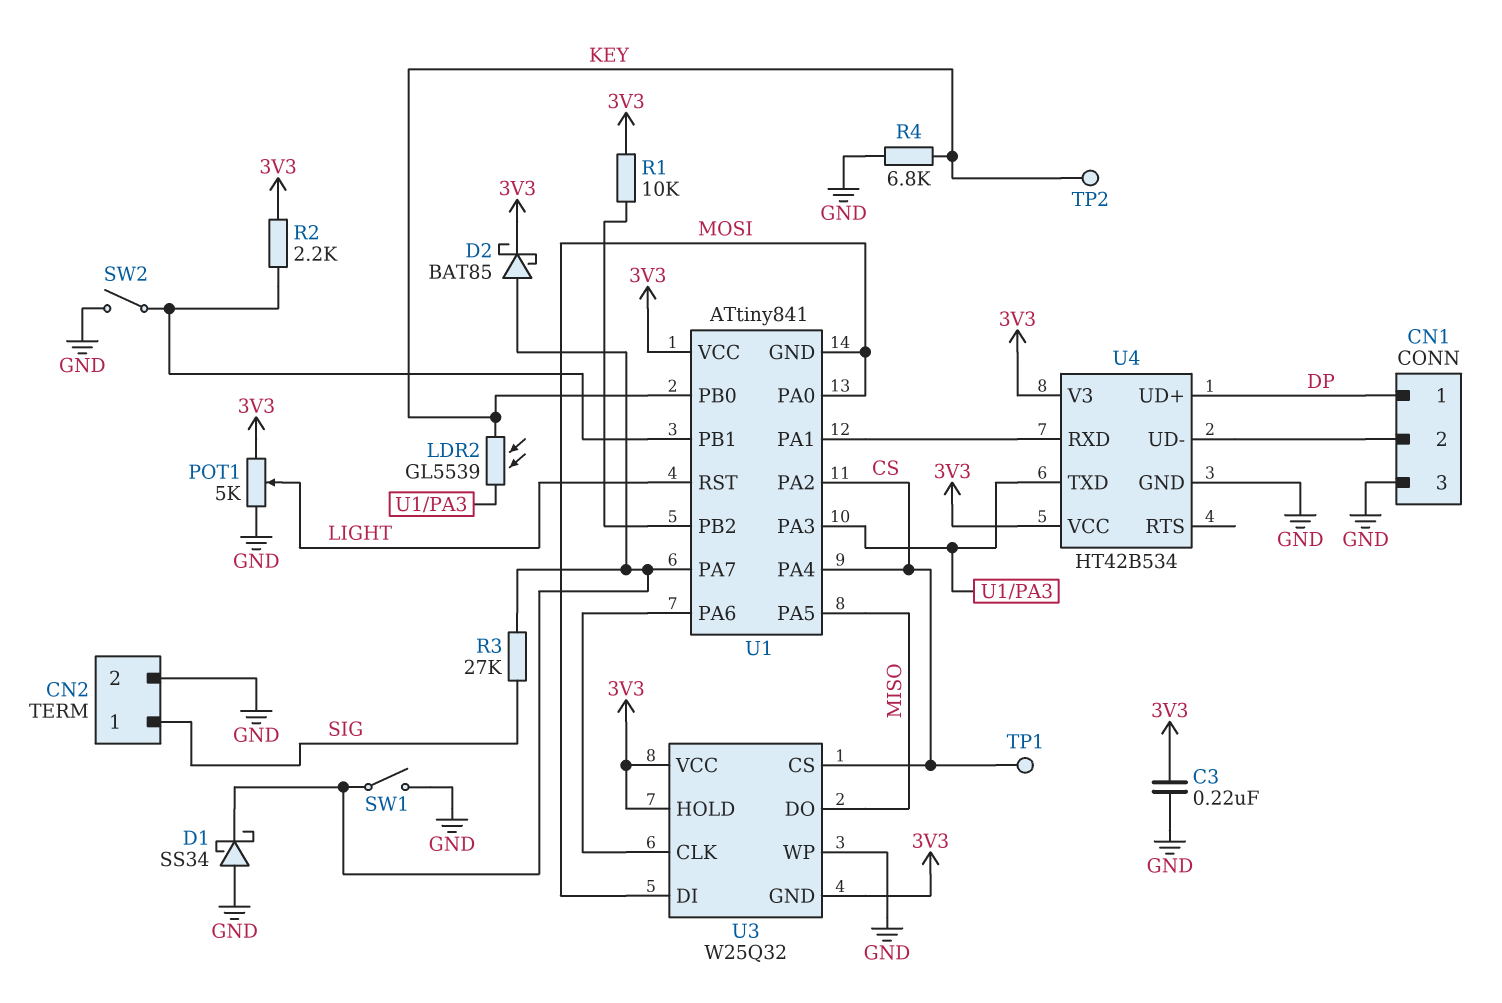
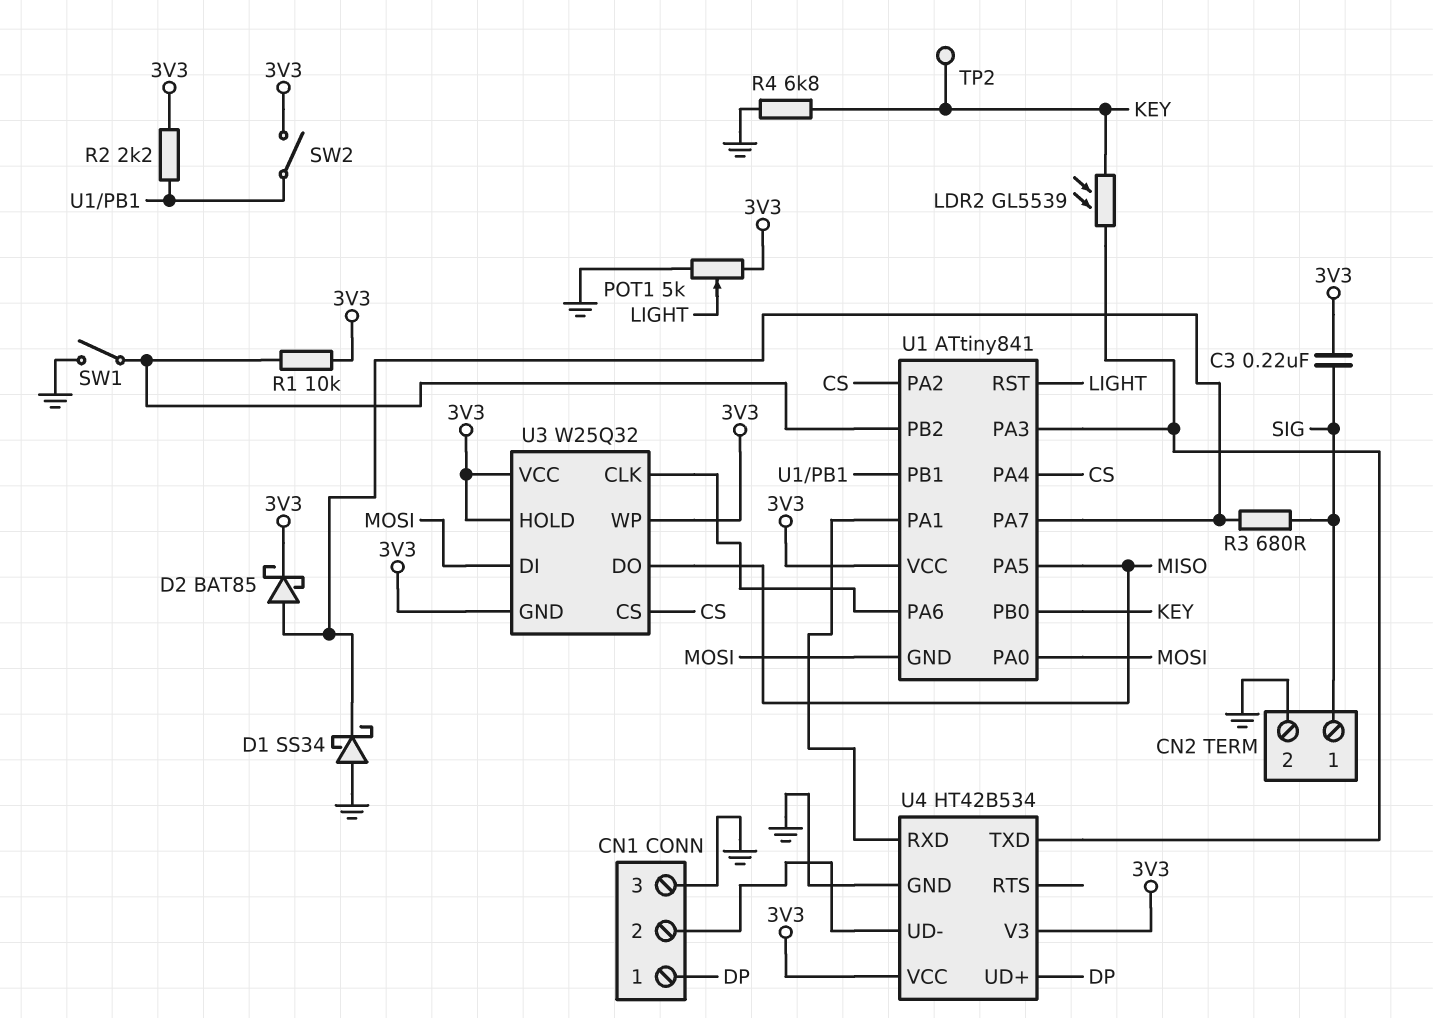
C3: 220nF (3V3, GND) -> 220nF (3V3, SIG)
R3: 27k (SIG, U1/PA7) -> 680 (SIG, U1/PA7)
SW1: switch (GND, U1/PA7) -> switch (GND, U1/PB2)
SW2: switch (GND, U1/PB1) -> switch (3V3, U1/PB1)
TP1: test point (CS) -> none
U3 pin WP: GND -> 3V3

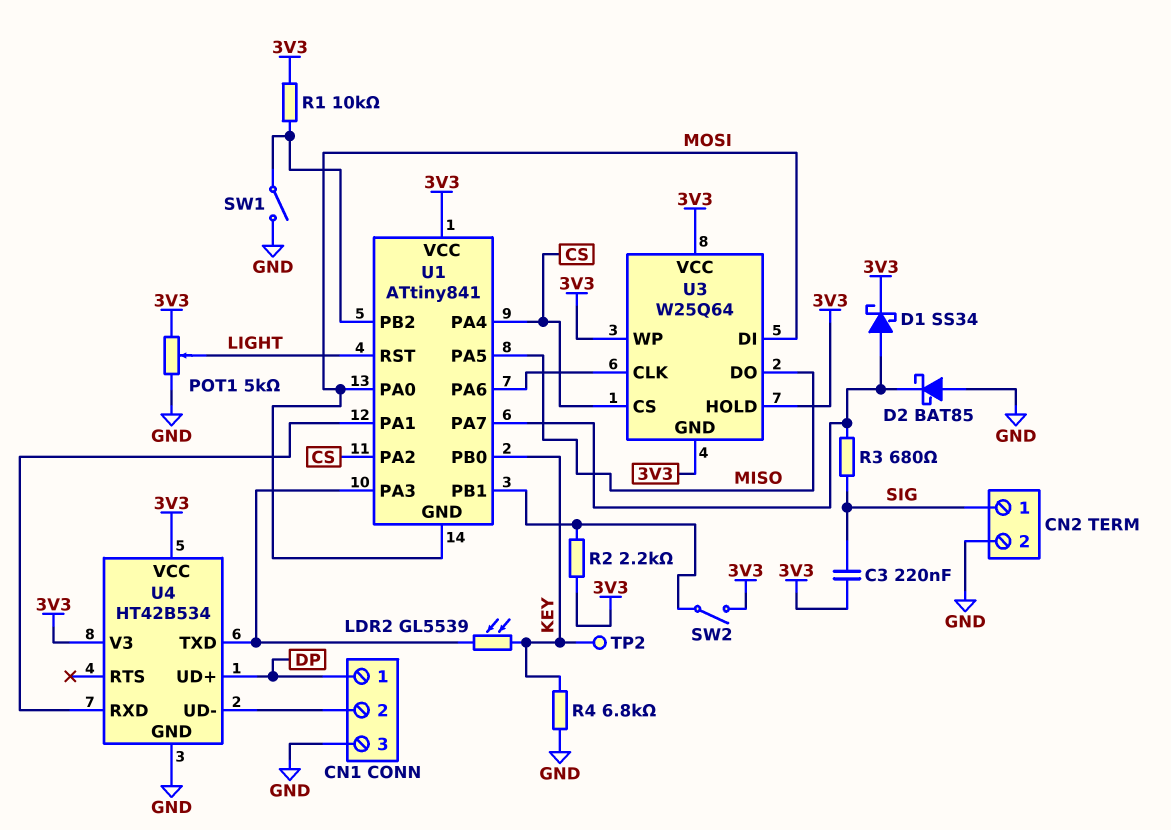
D1: schottky SS34 (A GND, K U1/PA7) -> schottky SS34 (A U1/PA7, K 3V3)
D2: schottky BAT85 (A U1/PA7, K 3V3) -> schottky BAT85 (A GND, K U1/PA7)
U3: W25Q32 -> W25Q64

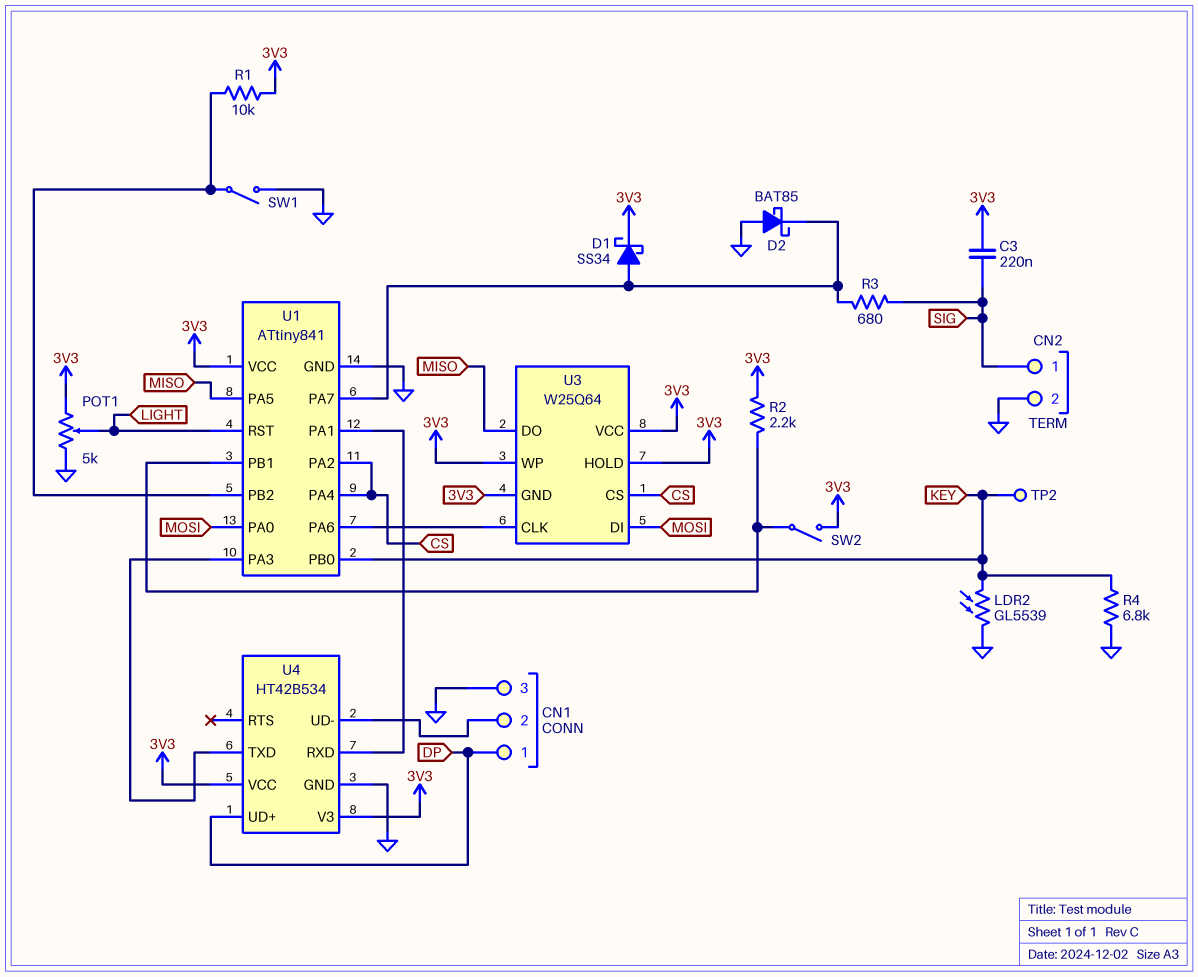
LDR2: GL5539 (KEY, U1/PA3) -> GL5539 (GND, KEY)
U1 pin GND: MOSI -> GND

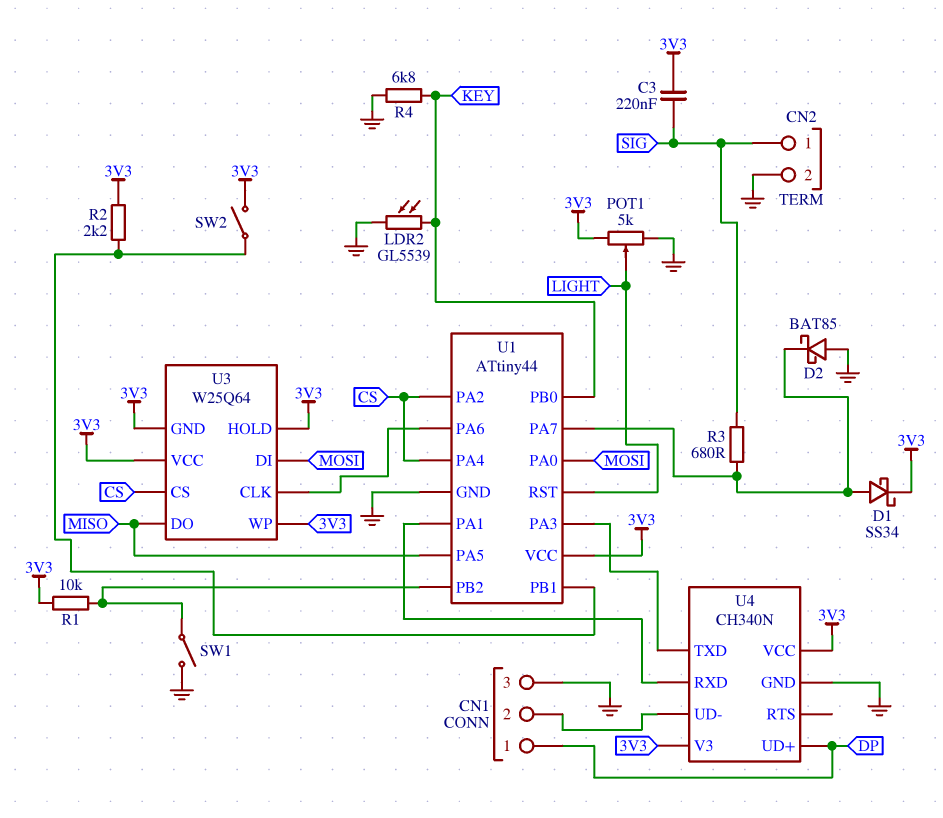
TP2: test point (KEY) -> none
U1: ATtiny841 -> ATtiny44
U4: HT42B534 -> CH340N

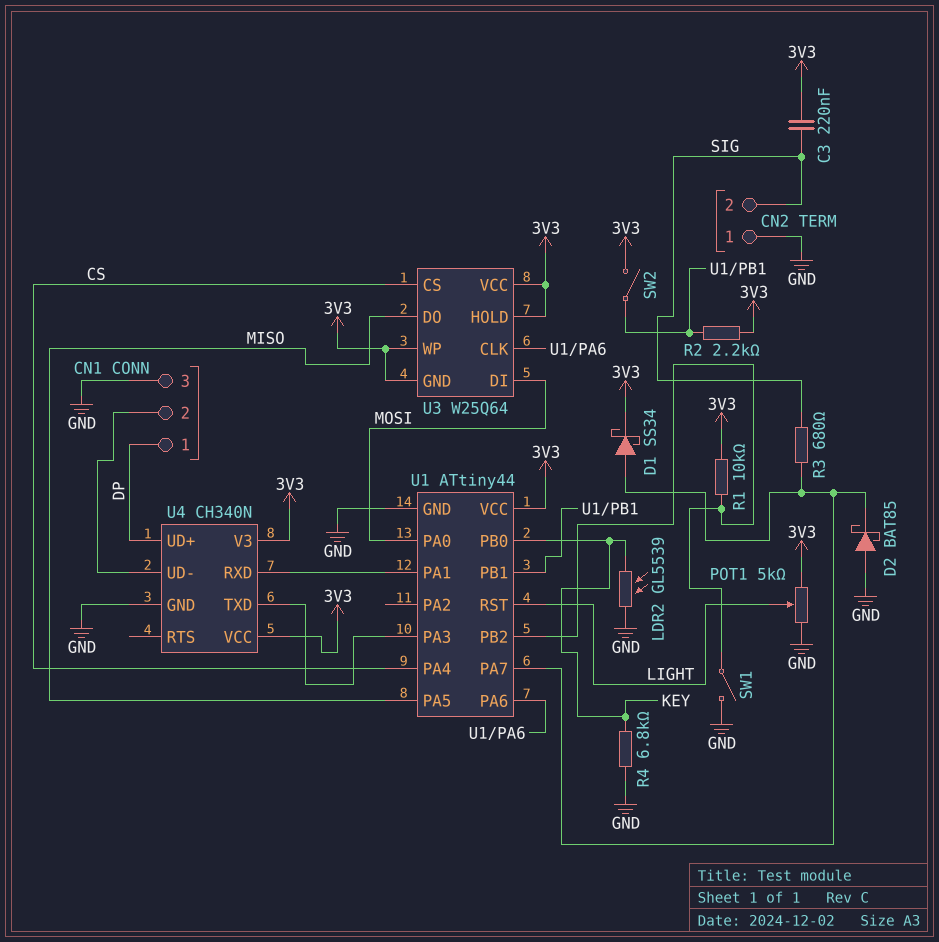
CN2 pin 1: SIG -> GND
CN2 pin 2: GND -> SIG
U1 pin PA2: CS -> none

